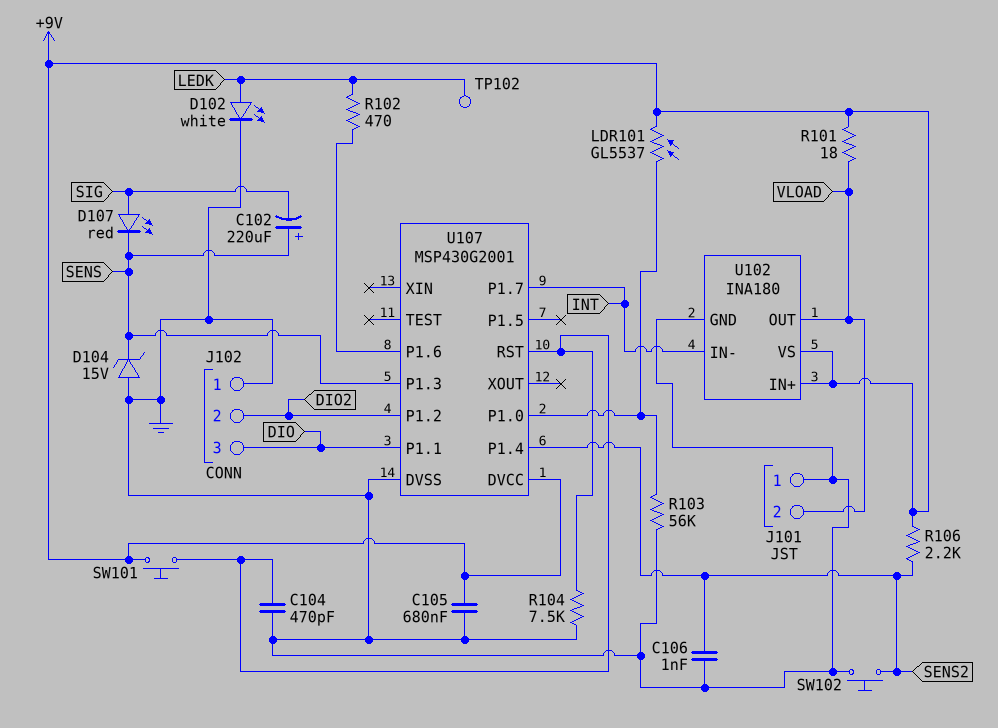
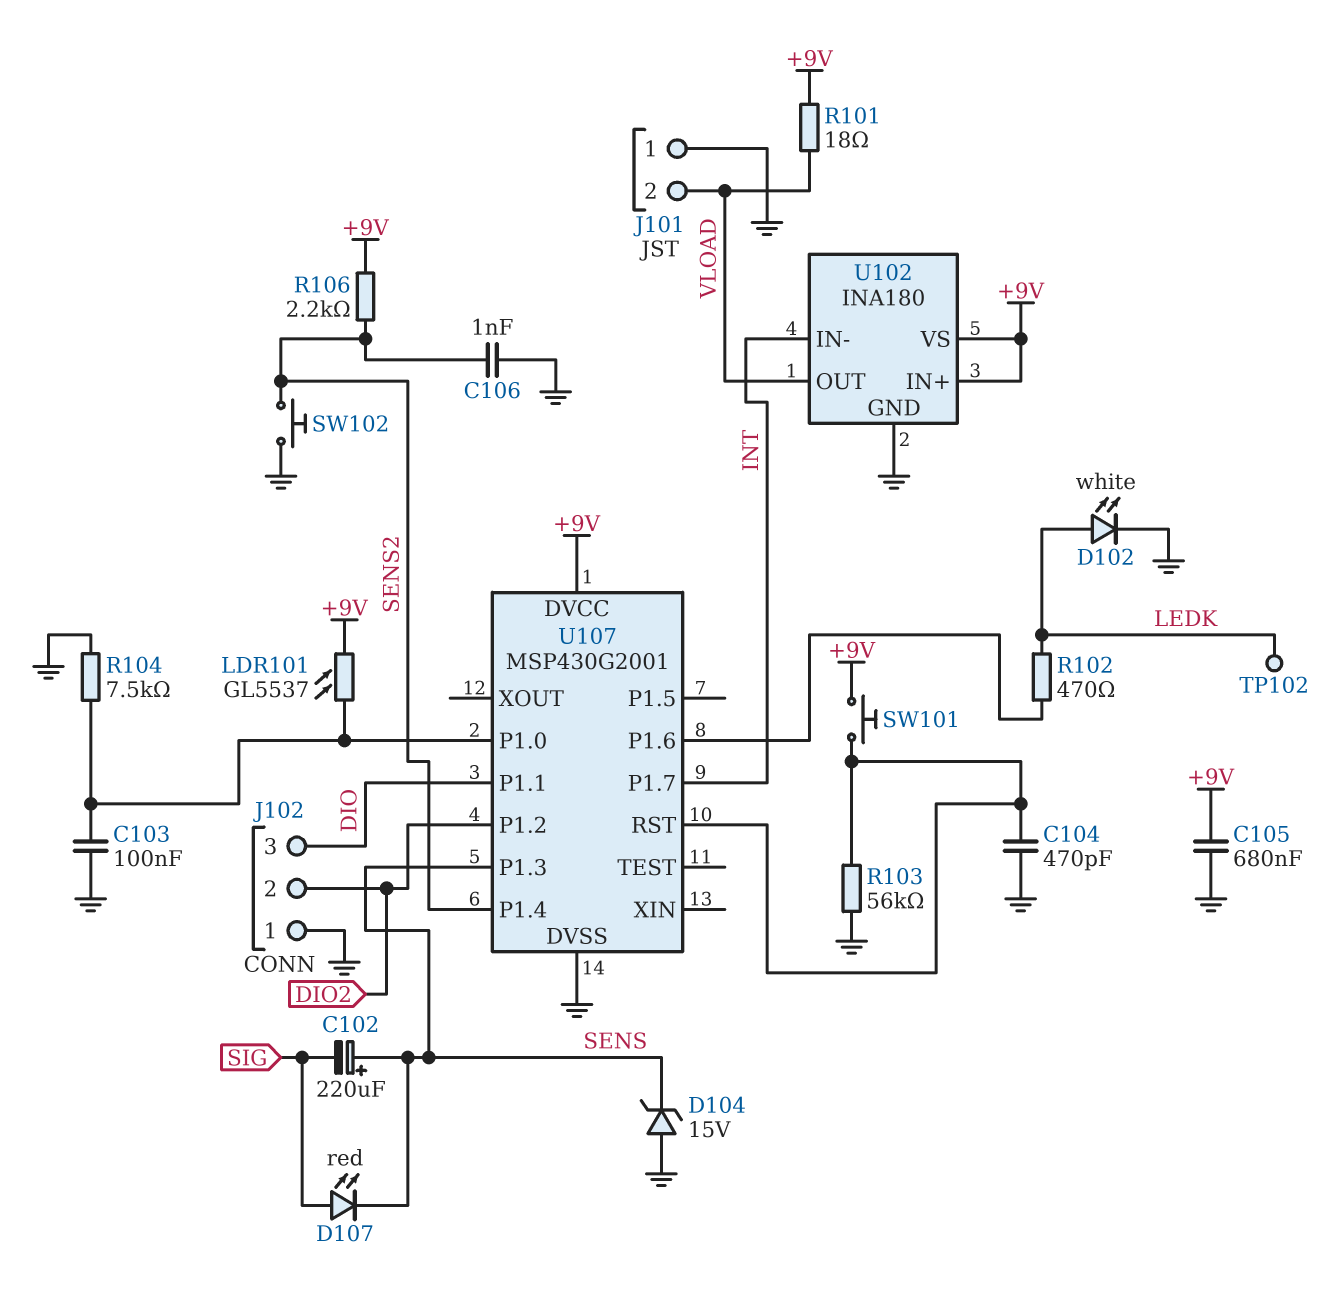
C103: none -> 100nF (GND, U107/P1.0)
R103: 56k (GND, U107/P1.0) -> 56k (GND, U107/RST)
R104: 7.5k (GND, U107/RST) -> 7.5k (GND, U107/P1.0)

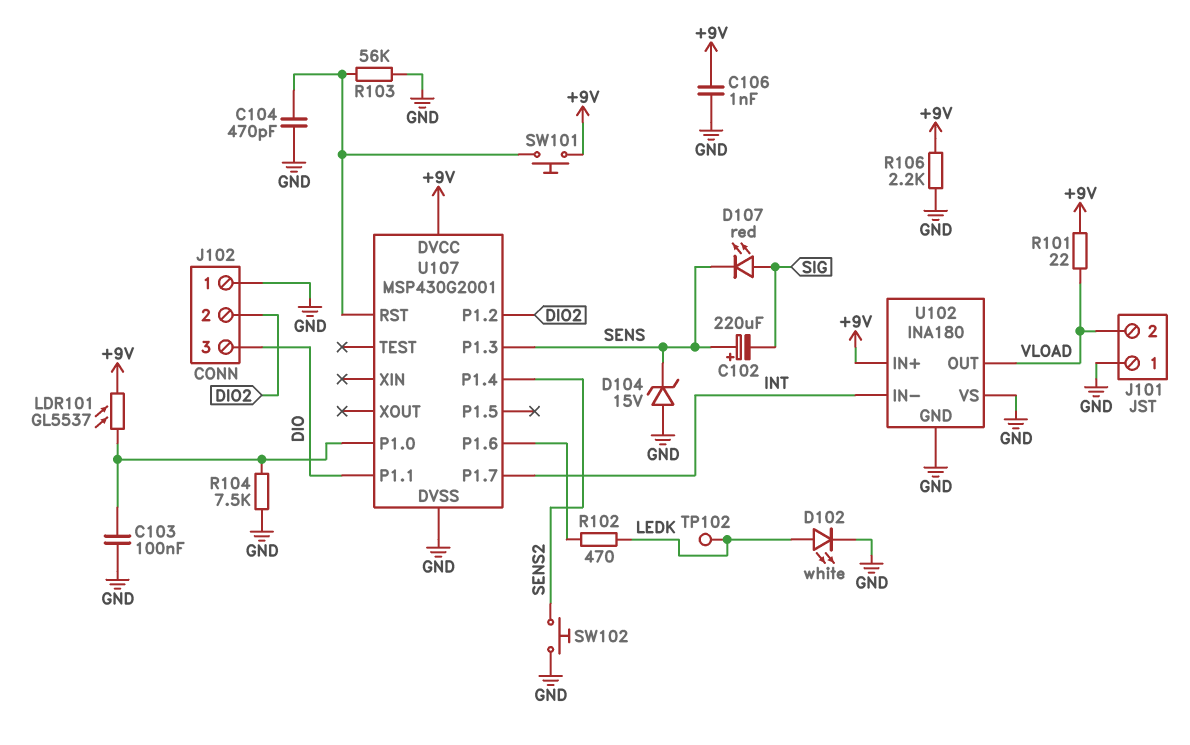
C105: 680nF (+9V, GND) -> none
C106: 1nF (GND, SENS2) -> 1nF (+9V, GND)
R101: 18 (+9V, VLOAD) -> 22 (+9V, VLOAD)
R106: 2.2k (+9V, SENS2) -> 2.2k (+9V, GND)
U102 pin VS: +9V -> GND

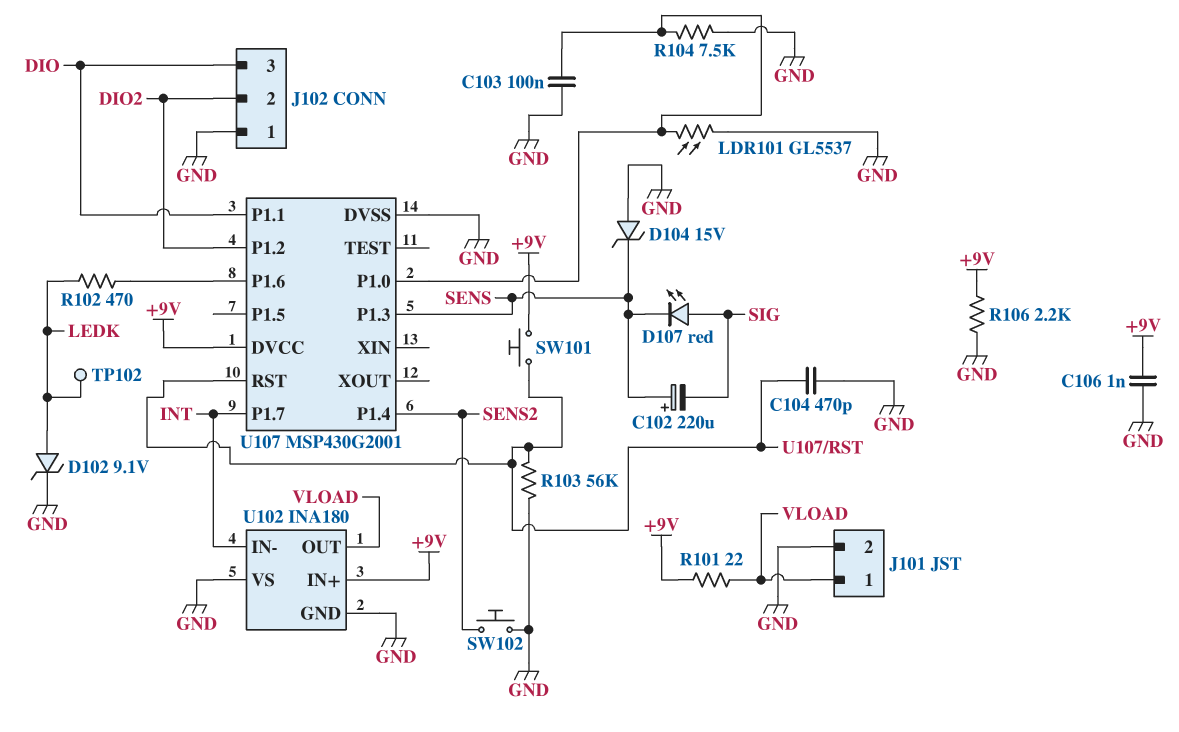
D102: LED white (A LEDK, K GND) -> zener 9.1V (A LEDK, K GND)
J101 pin 1: GND -> VLOAD
J101 pin 2: VLOAD -> GND
LDR101: GL5537 (+9V, U107/P1.0) -> GL5537 (GND, U107/P1.0)

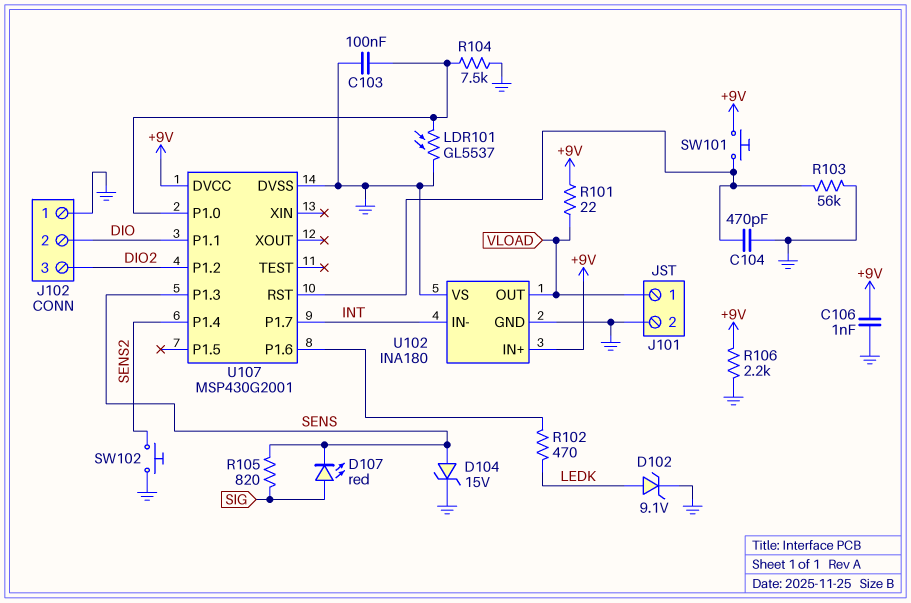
C102: 220uF (plus SENS, minus SIG) -> none
D104: zener 15V (A GND, K SENS) -> zener 15V (A SENS, K GND)
J102 pin 2: DIO2 -> DIO
J102 pin 3: DIO -> DIO2
R105: none -> 820 (SENS, SIG)
TP102: test point (LEDK) -> none

